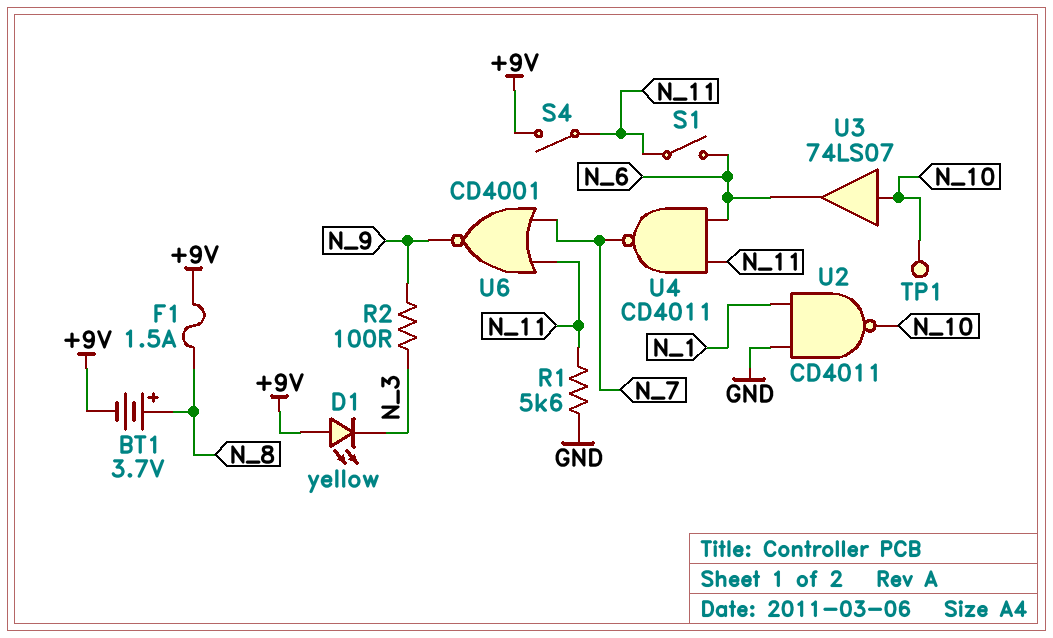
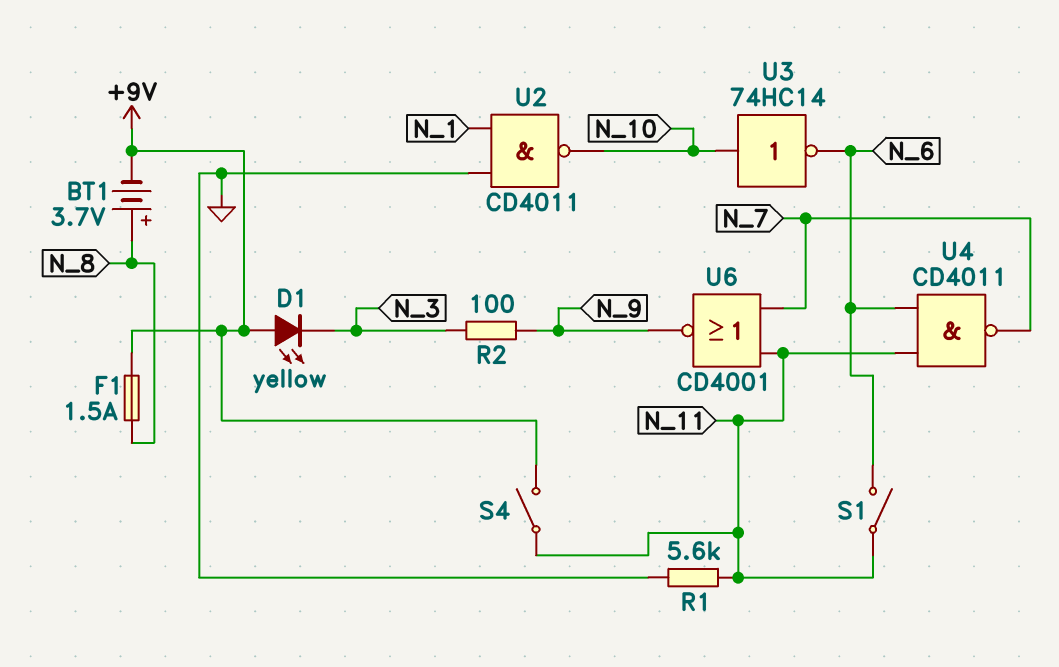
TP1: test point (N_10) -> none
U3: buffer 74LS07 (in N_10, out N_6) -> NOT 74HC14 (in N_10, out N_6)

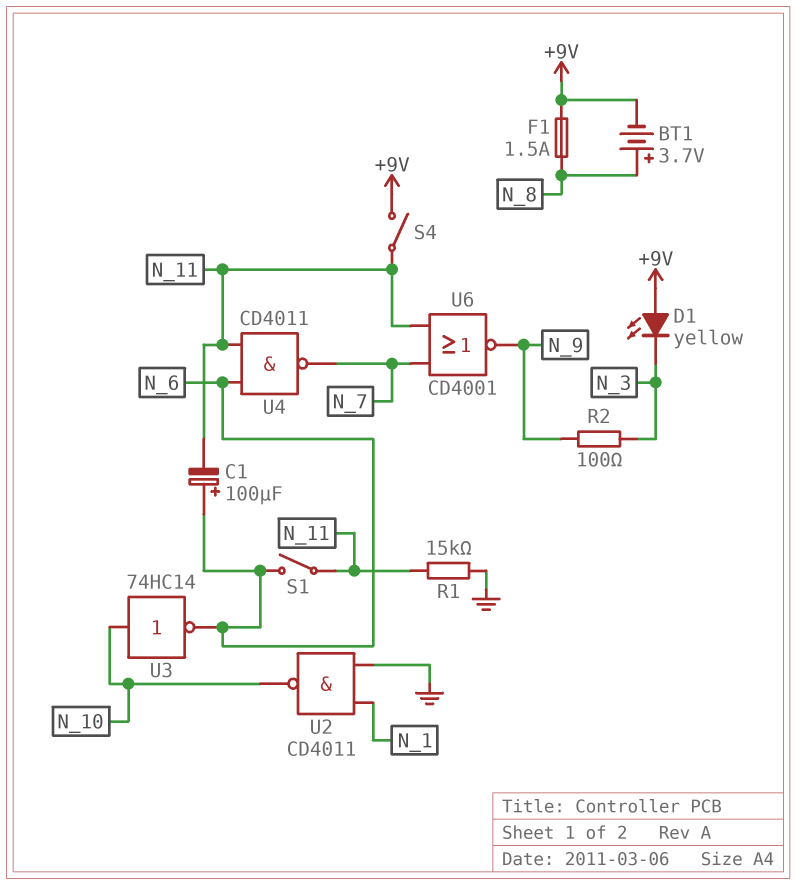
C1: none -> 100uF (plus N_6, minus N_11)
R1: 5.6k (GND, N_11) -> 15k (GND, N_11)

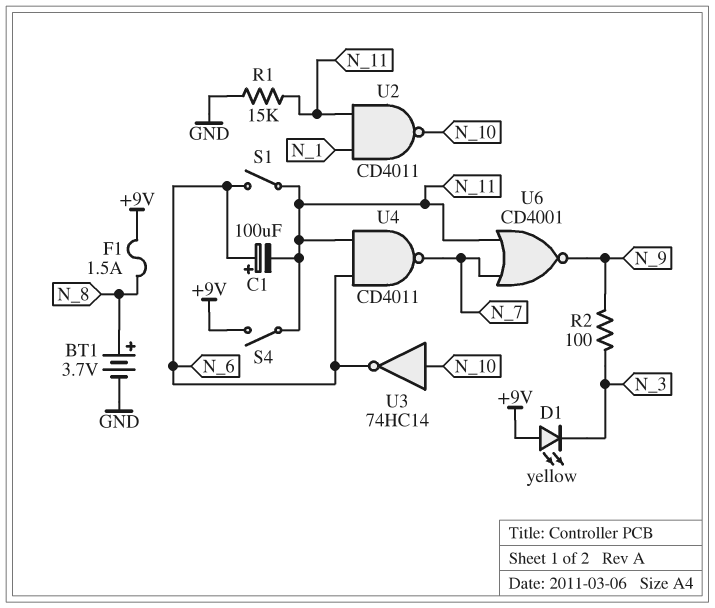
BT1: 3.7V (plus N_8, minus +9V) -> 3.7V (plus N_8, minus GND)
U2: NAND CD4011 (in GND, in N_1, out N_10) -> NAND CD4011 (in N_1, in N_11, out N_10)

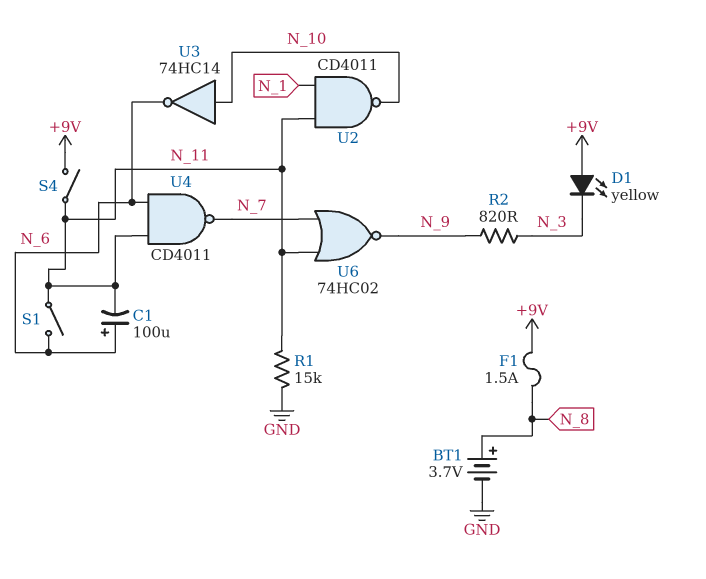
R2: 100 (N_3, N_9) -> 820 (N_3, N_9)
U6: NOR CD4001 (in N_7, in N_11, out N_9) -> NOR 74HC02 (in N_7, in N_11, out N_9)

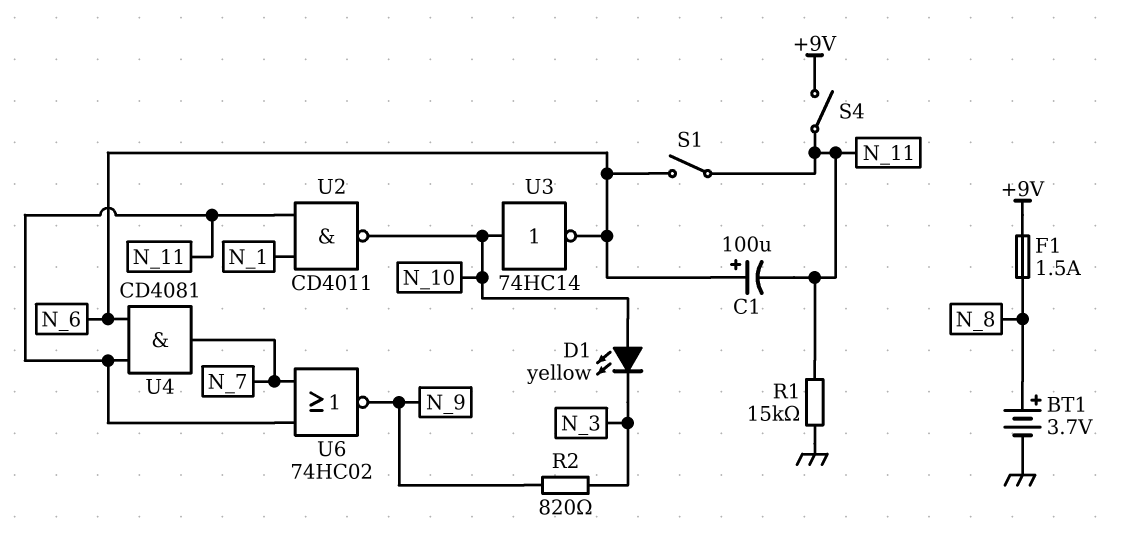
D1: LED yellow (A +9V, K N_3) -> LED yellow (A N_10, K N_3)
U4: NAND CD4011 (in N_6, in N_11, out N_7) -> AND CD4081 (in N_6, in N_11, out N_7)

